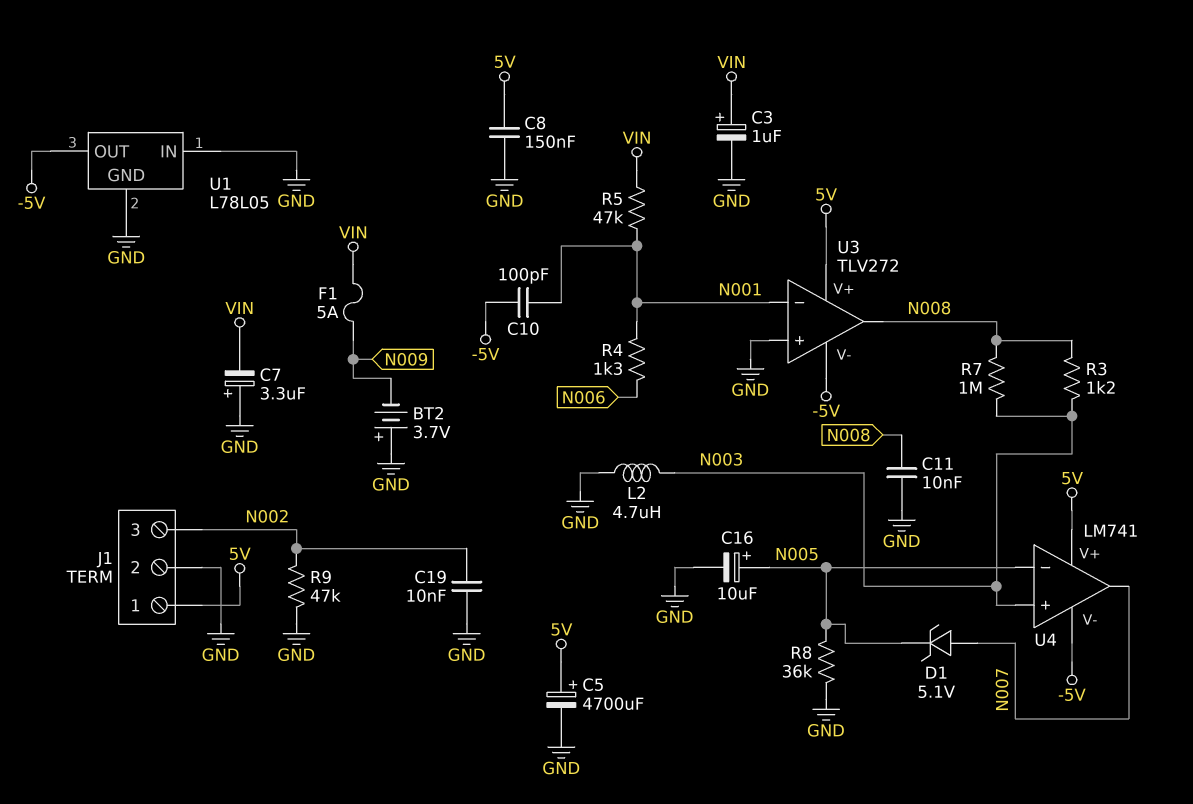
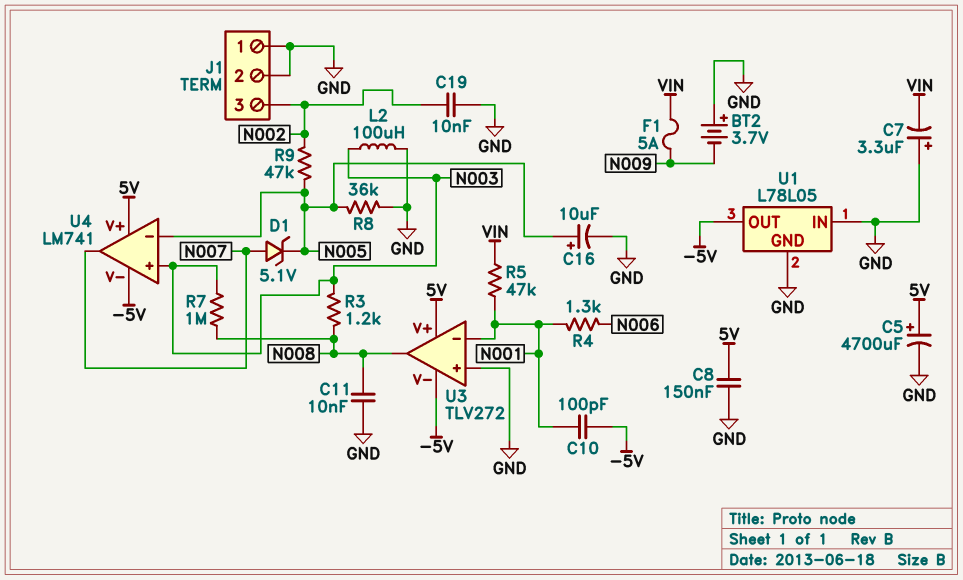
C3: 1uF (plus VIN, minus GND) -> none
J1 pin 1: 5V -> GND
L2: 4.7uH (GND, N003) -> 100uH (GND, N003)
R9: 47k (GND, N002) -> 47k (N002, N005)

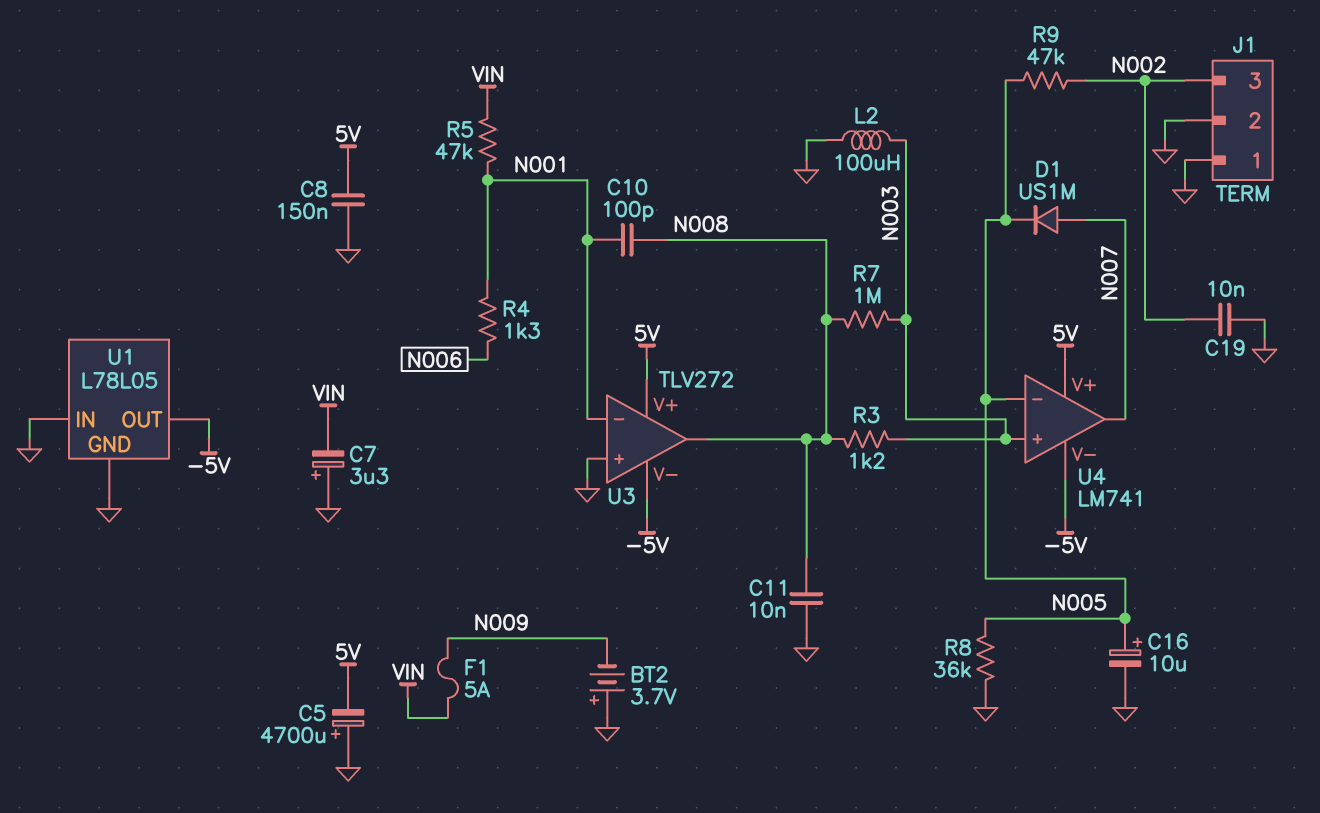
C5: 4700uF (plus 5V, minus GND) -> 4700uF (plus GND, minus 5V)
C10: 100pF (-5V, N001) -> 100pF (N001, N008)
D1: zener 5.1V (A N007, K N005) -> diode US1M (A N007, K N005)

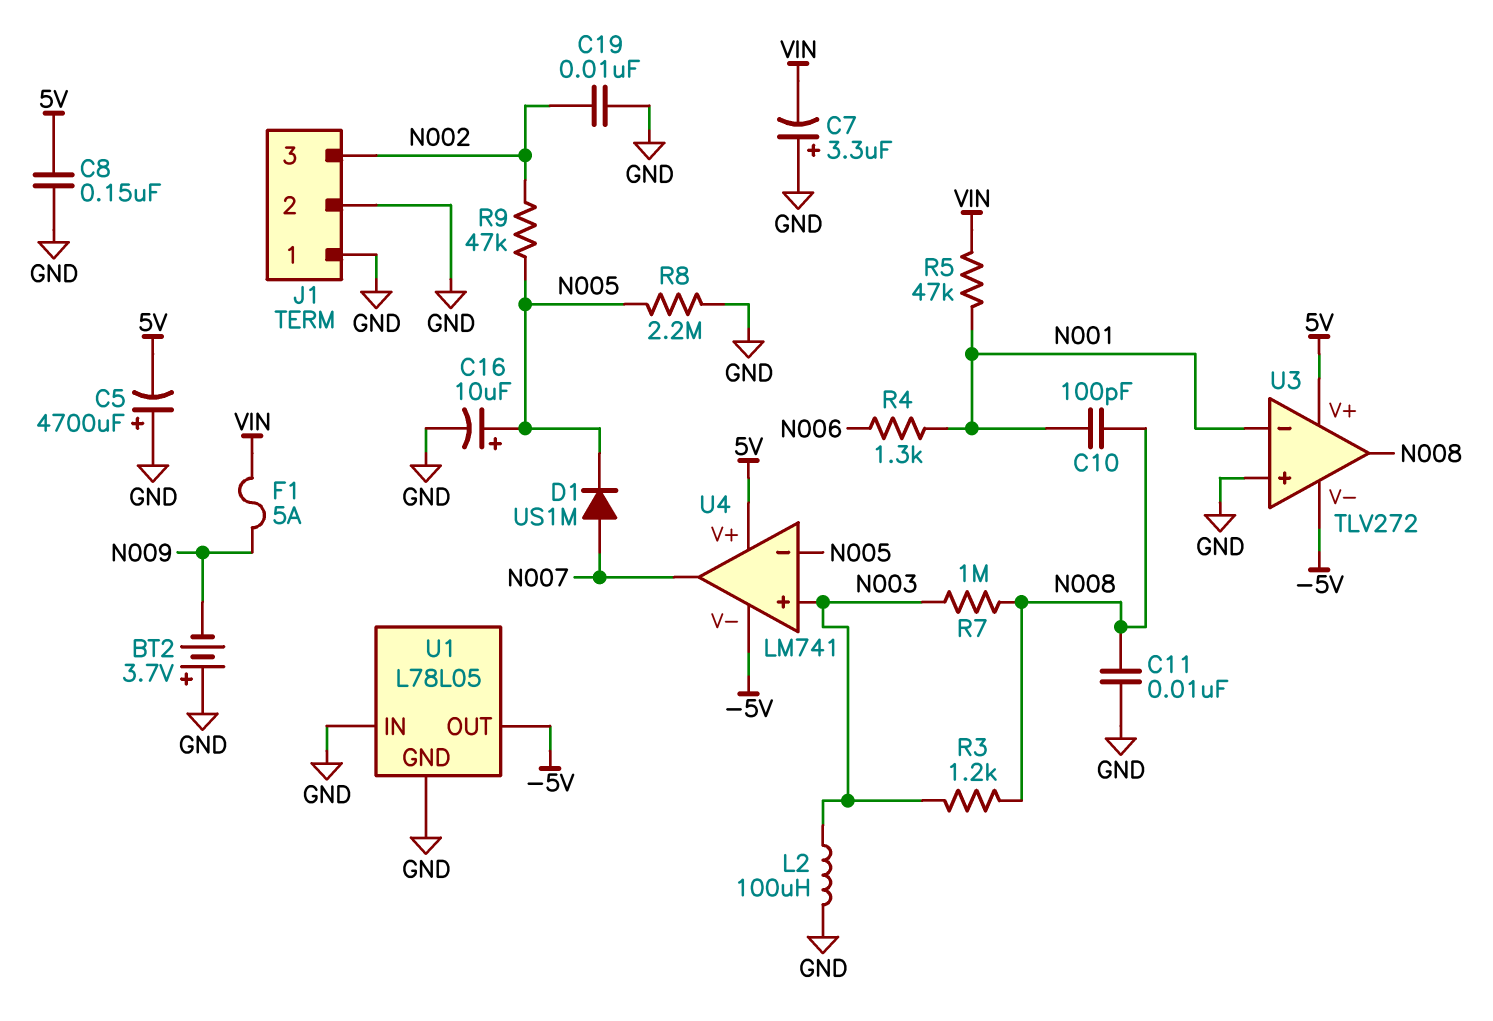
R8: 36k (GND, N005) -> 2.2M (GND, N005)

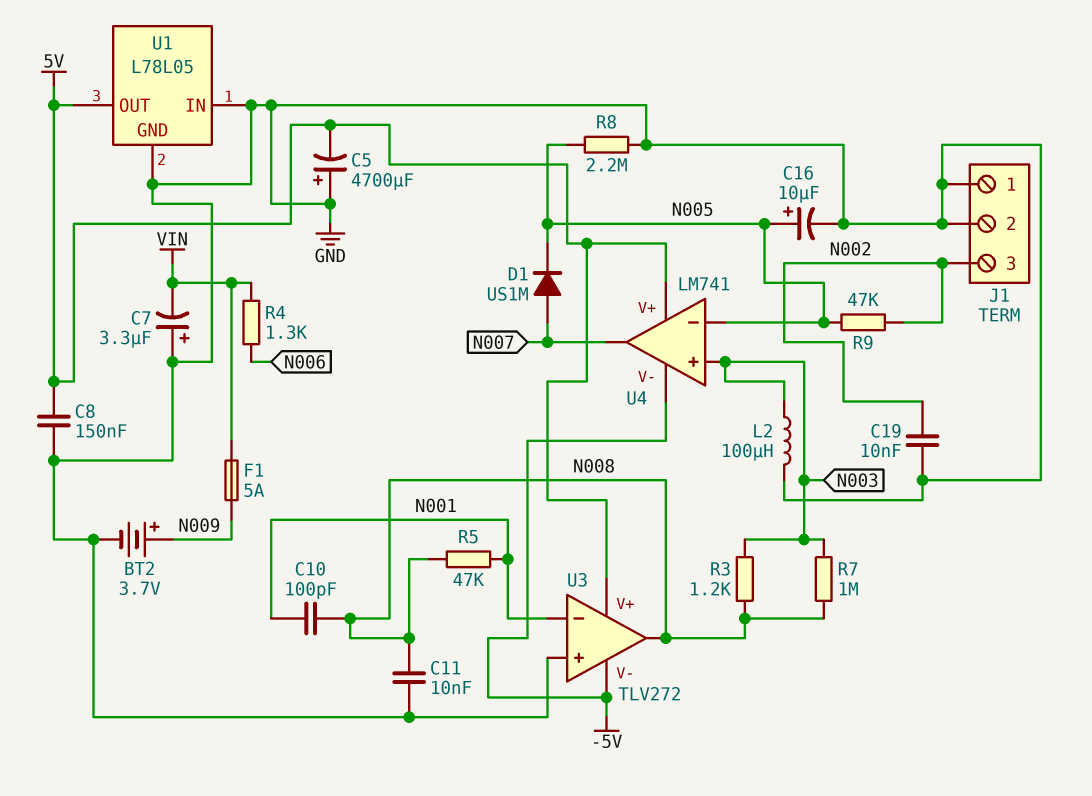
BT2: 3.7V (plus GND, minus N009) -> 3.7V (plus N009, minus GND)
R4: 1.3k (N001, N006) -> 1.3k (N006, VIN)
R5: 47k (N001, VIN) -> 47k (N001, N008)
U1 pin OUT: -5V -> 5V

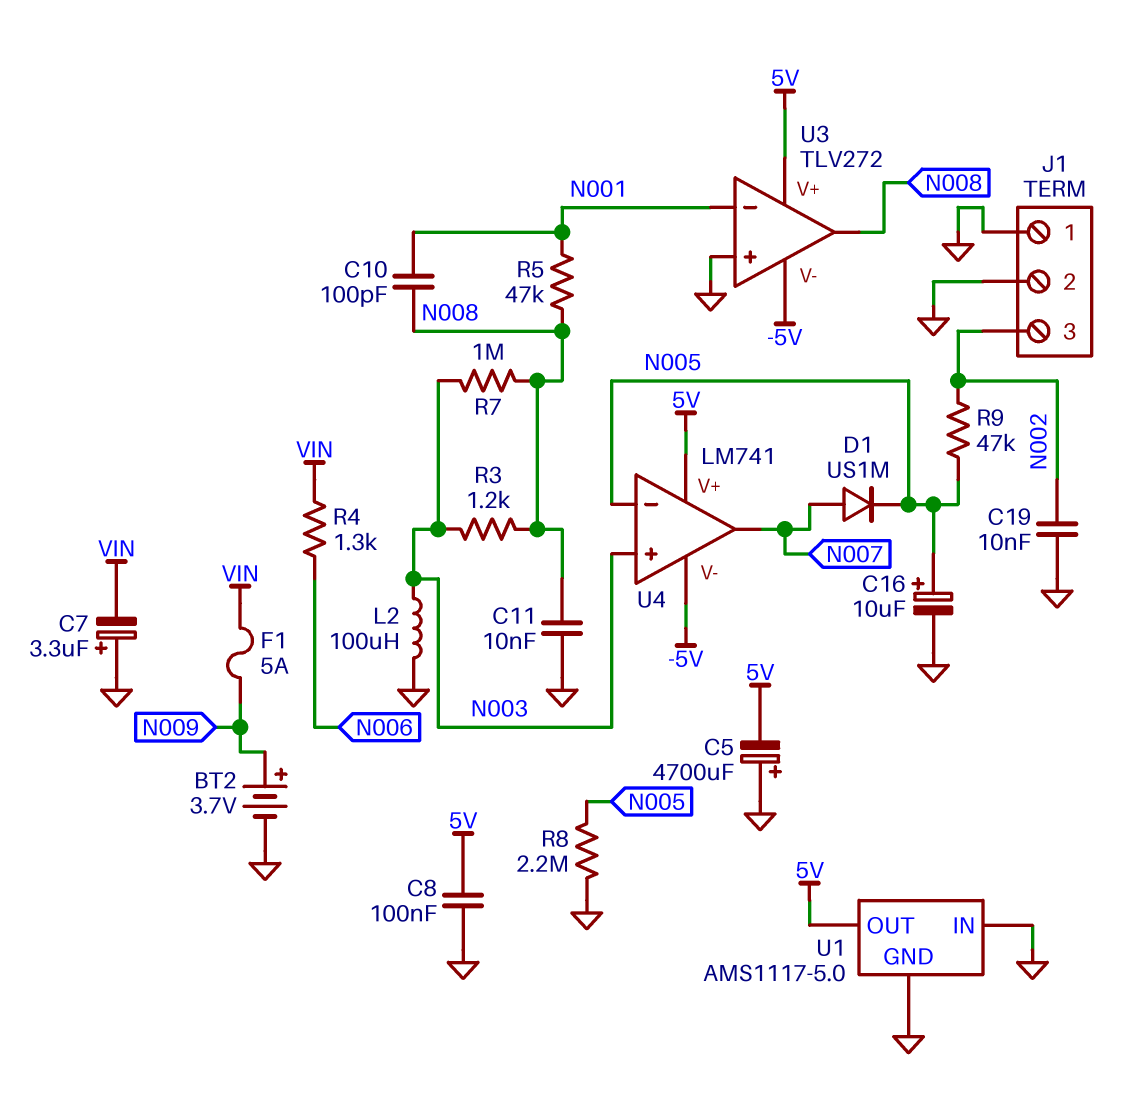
C8: 150nF (5V, GND) -> 100nF (5V, GND)
U1: L78L05 -> AMS1117-5.0

